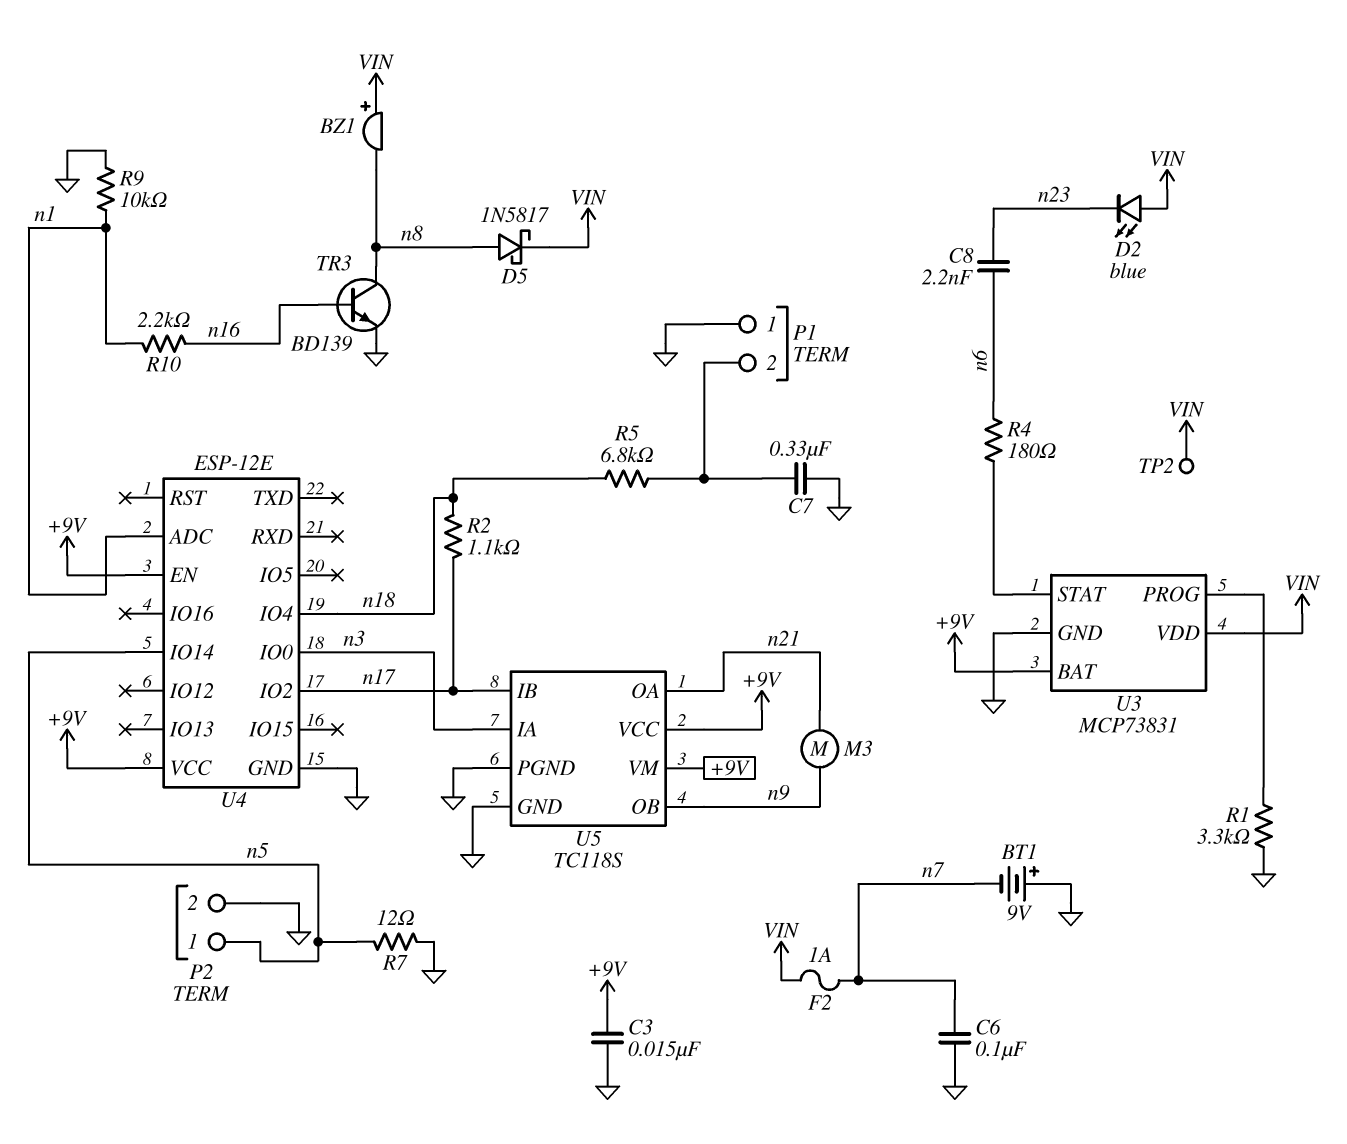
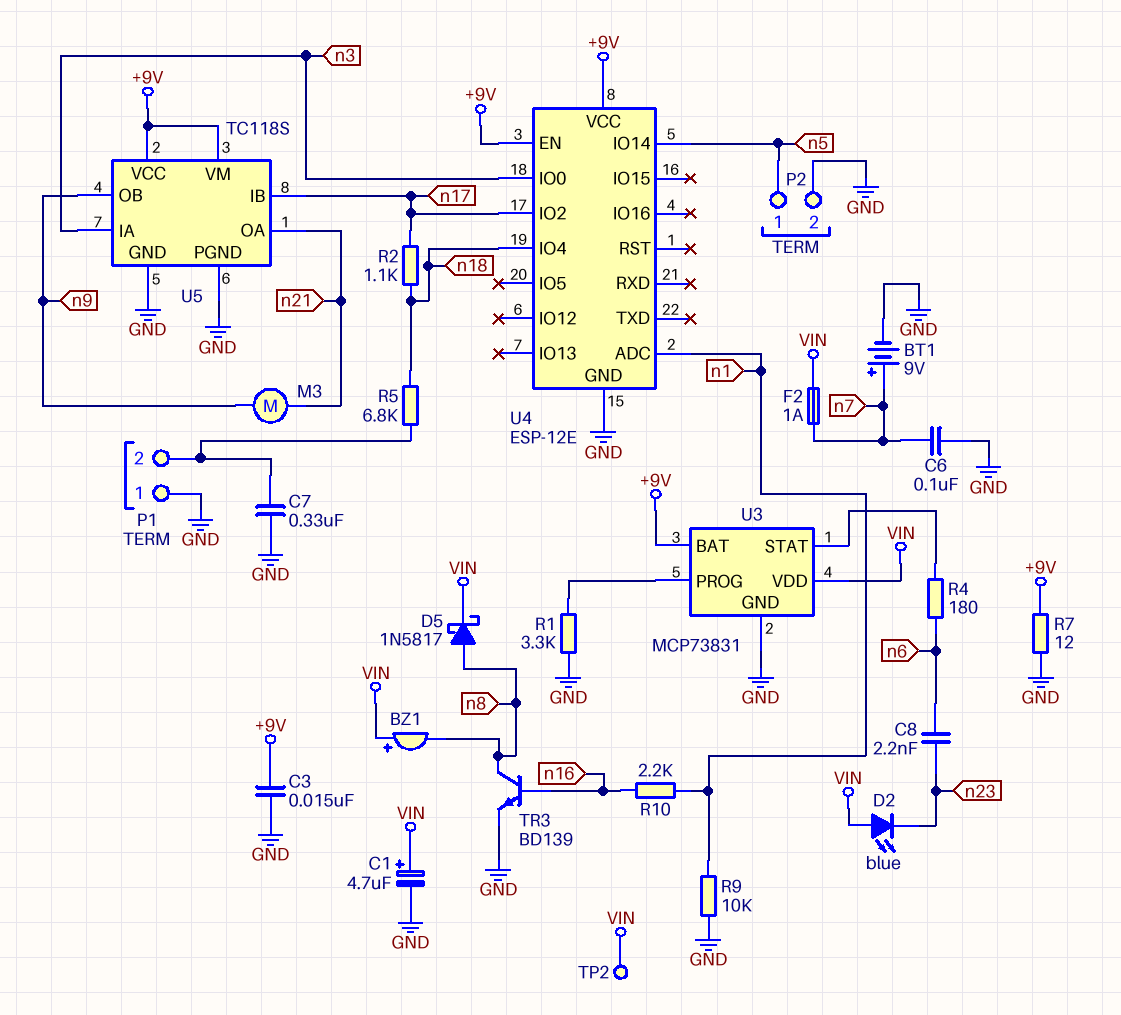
BT1: 9V (plus GND, minus n7) -> 9V (plus n7, minus GND)
C1: none -> 4.7uF (plus VIN, minus GND)
R7: 12 (GND, n5) -> 12 (+9V, GND)

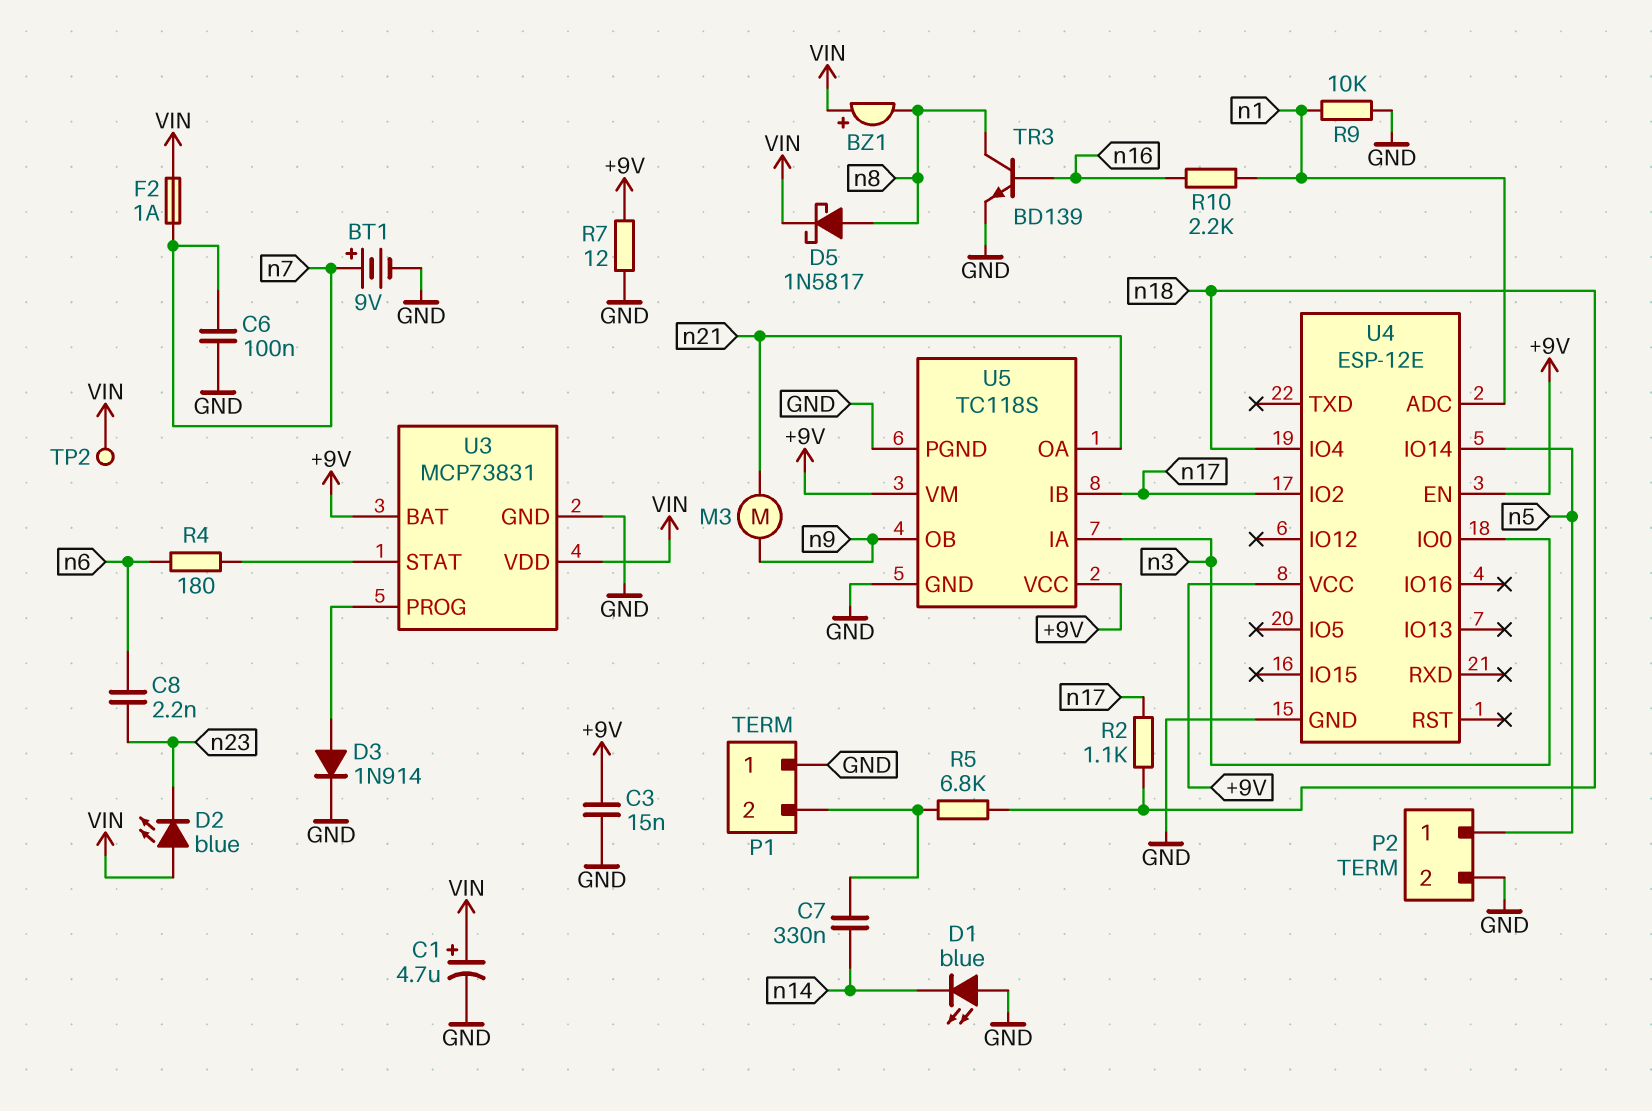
C7: 330nF (GND, P1/2) -> 330nF (P1/2, n14)
D1: none -> LED blue (A GND, K n14)
D3: none -> diode 1N914 (A U3/PROG, K GND)
R1: 3.3k (GND, U3/PROG) -> none

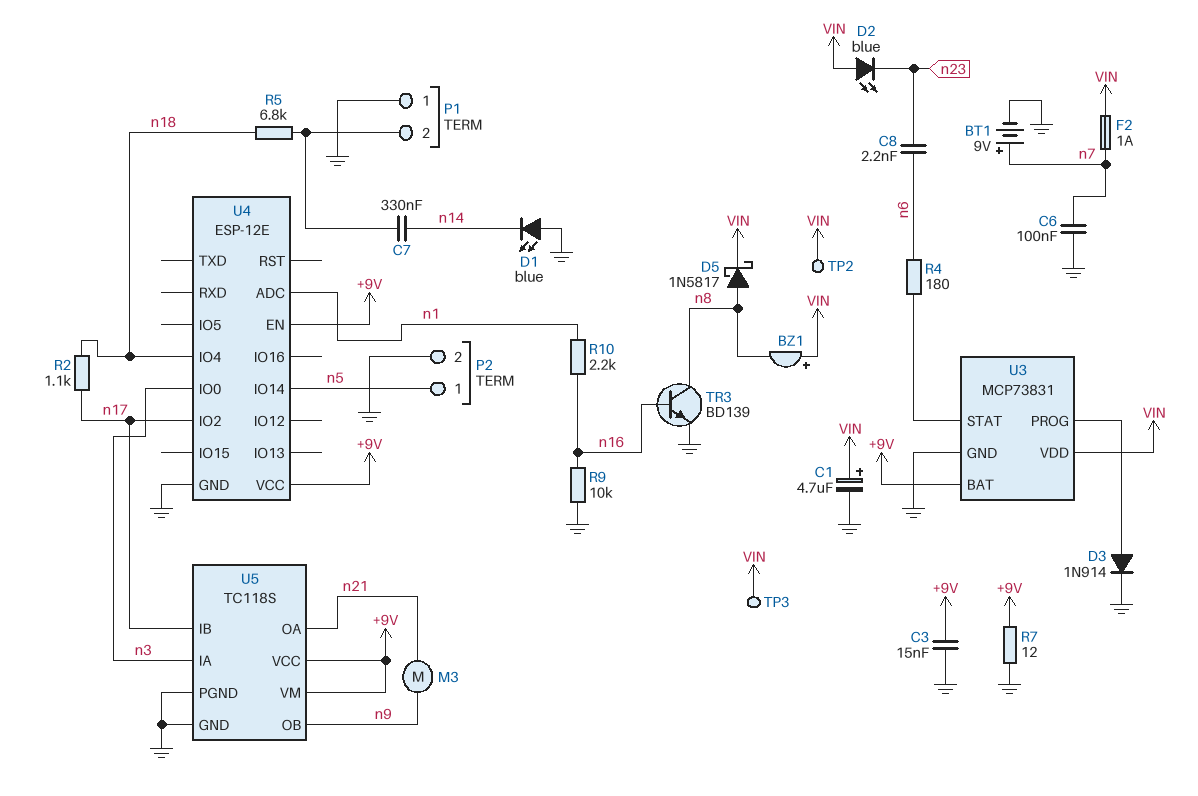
R9: 10k (GND, n1) -> 10k (GND, n16)
TP3: none -> test point (VIN)

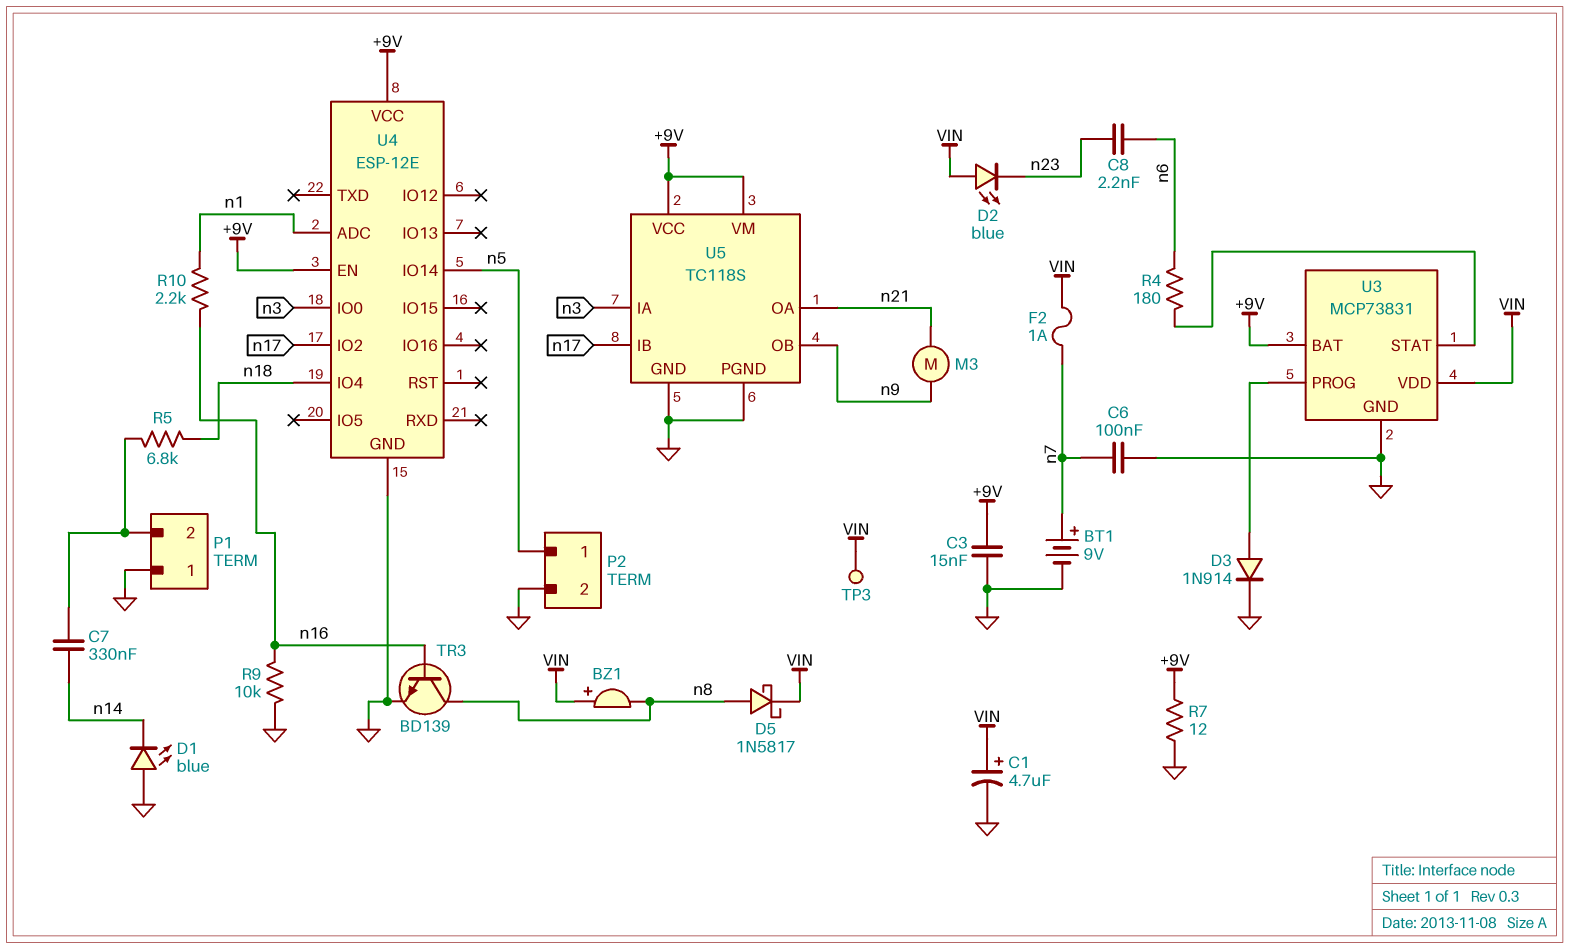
R2: 1.1k (n17, n18) -> none
TP2: test point (VIN) -> none

